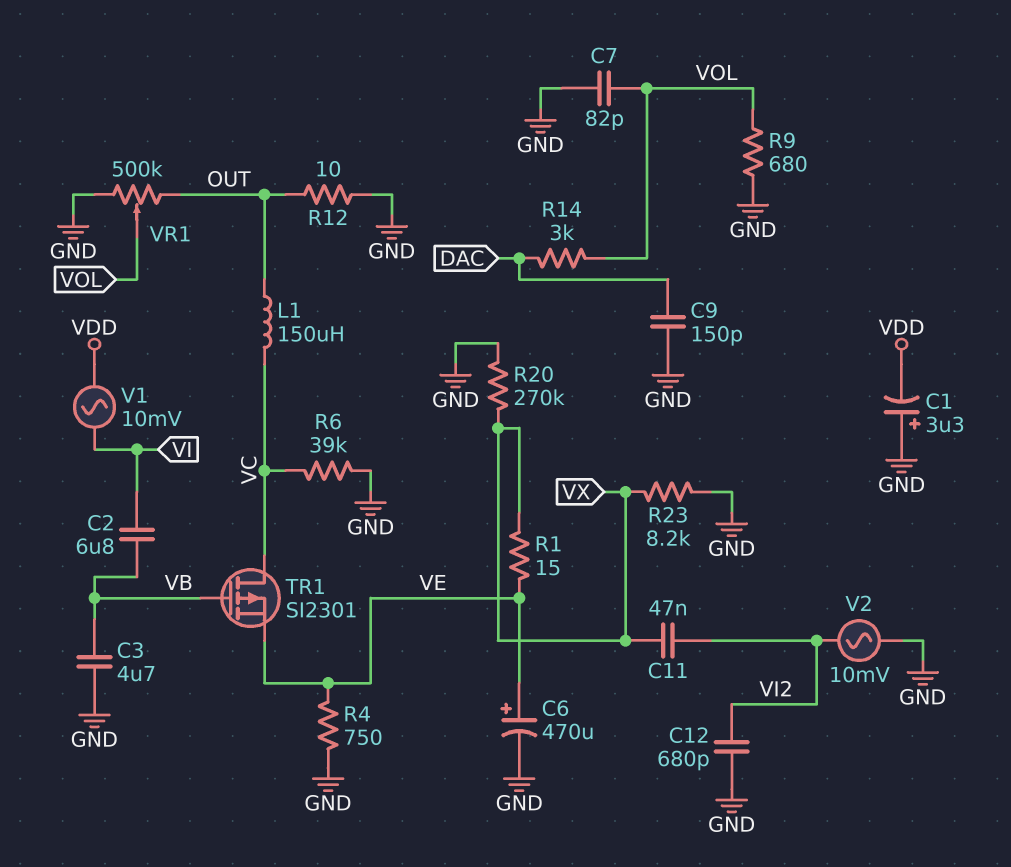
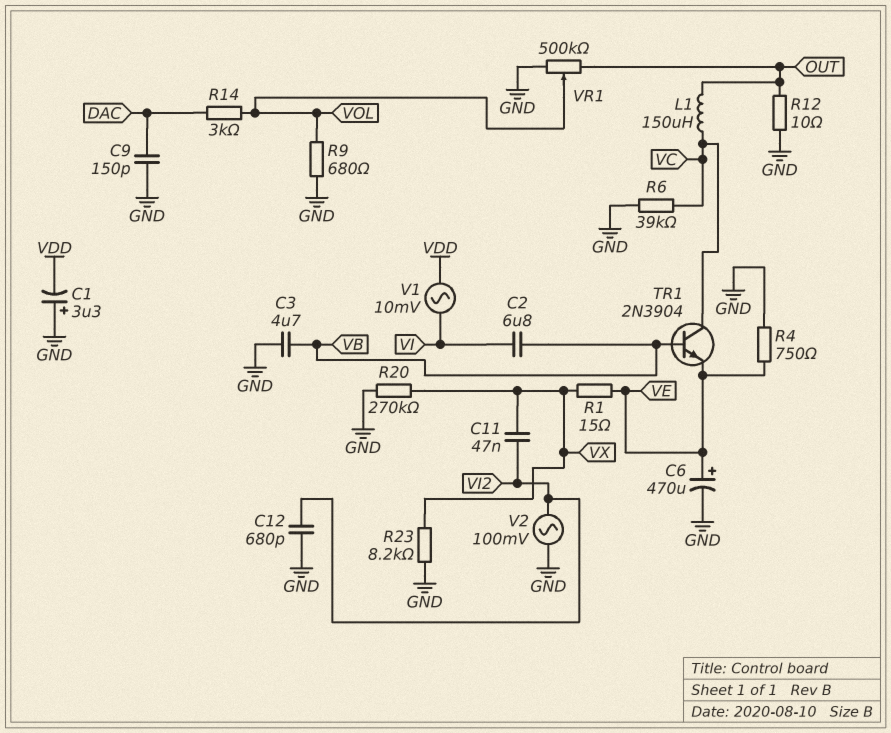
C7: 82pF (GND, VOL) -> none
TR1: PMOS SI2301 (G VB, D VC, S VE) -> NPN 2N3904 (B VB, C VC, E VE)
V2: AC 10mV (GND, VI2) -> AC 100mV (GND, VI2)

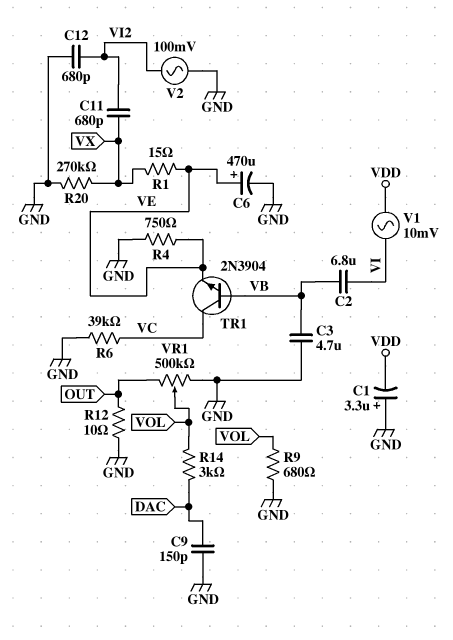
C11: 47nF (VI2, VX) -> 680pF (VI2, VX)
L1: 150uH (OUT, VC) -> none
R23: 8.2k (GND, VX) -> none

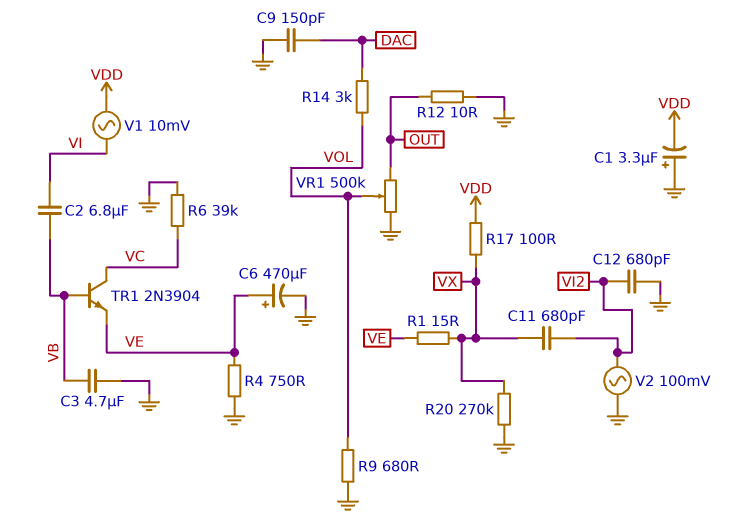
R17: none -> 100 (VDD, VX)

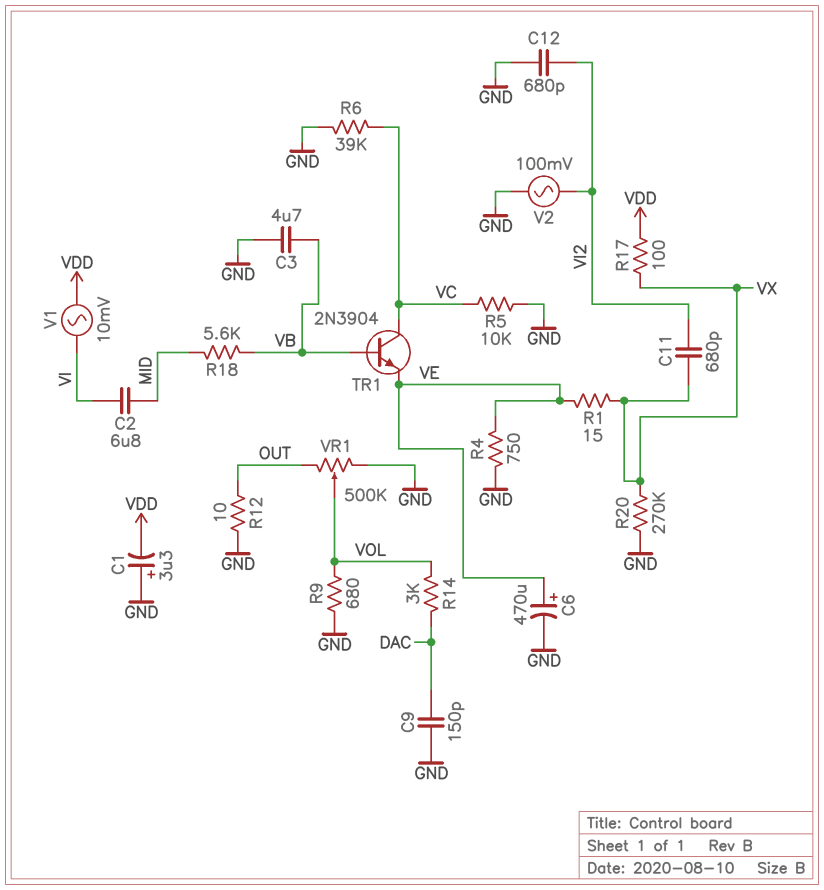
C2: 6.8uF (VB, VI) -> 6.8uF (MID, VI)
R5: none -> 10k (GND, VC)
R18: none -> 5.6k (MID, VB)

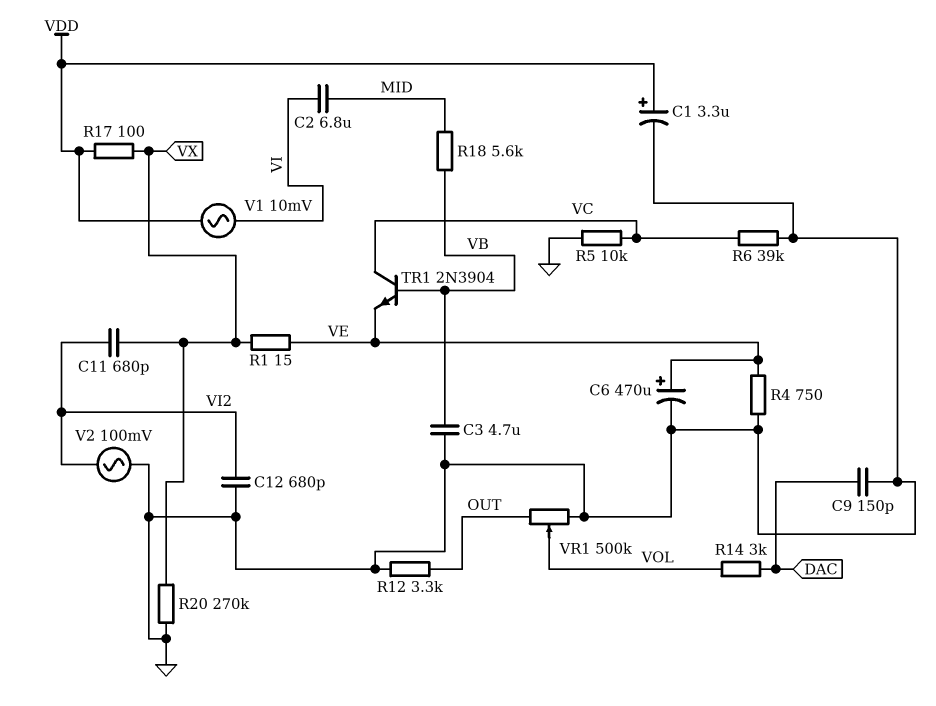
C1: 3.3uF (plus GND, minus VDD) -> 3.3uF (plus VDD, minus GND)
R9: 680 (GND, VOL) -> none
R12: 10 (GND, OUT) -> 3.3k (GND, OUT)

